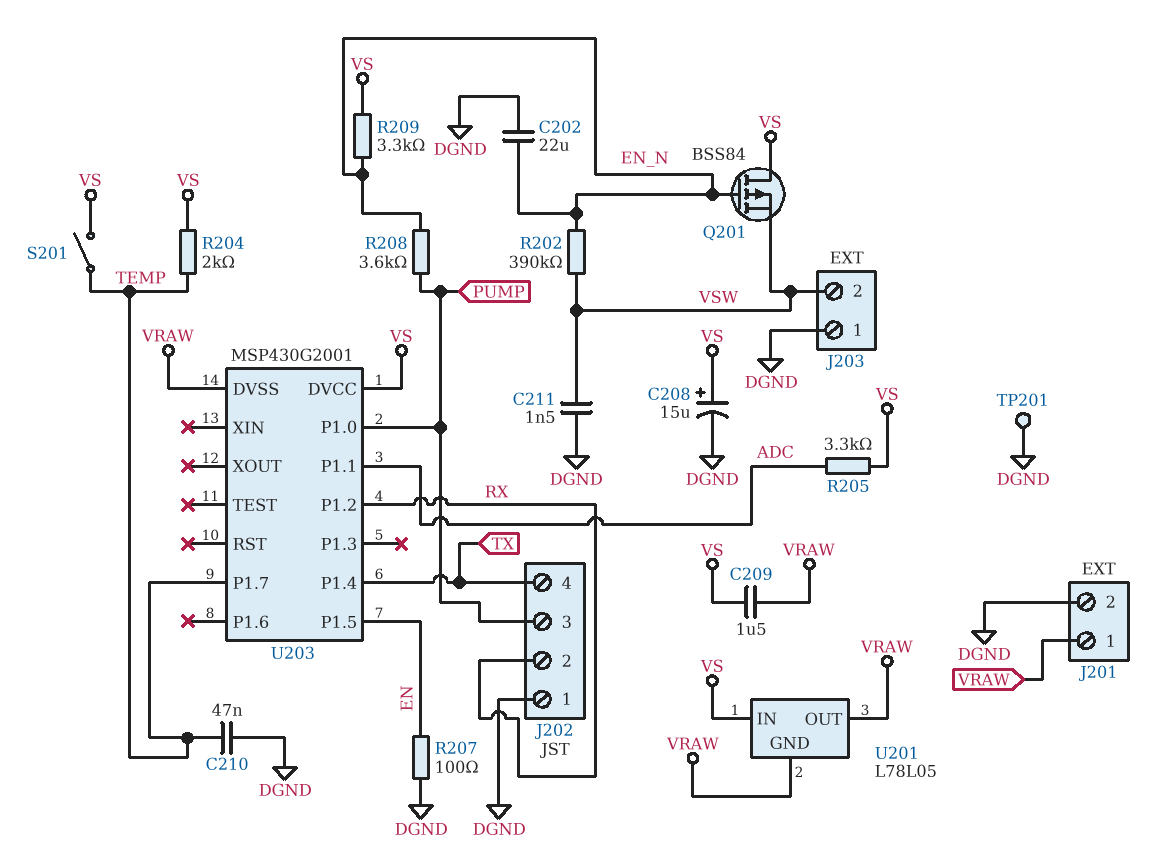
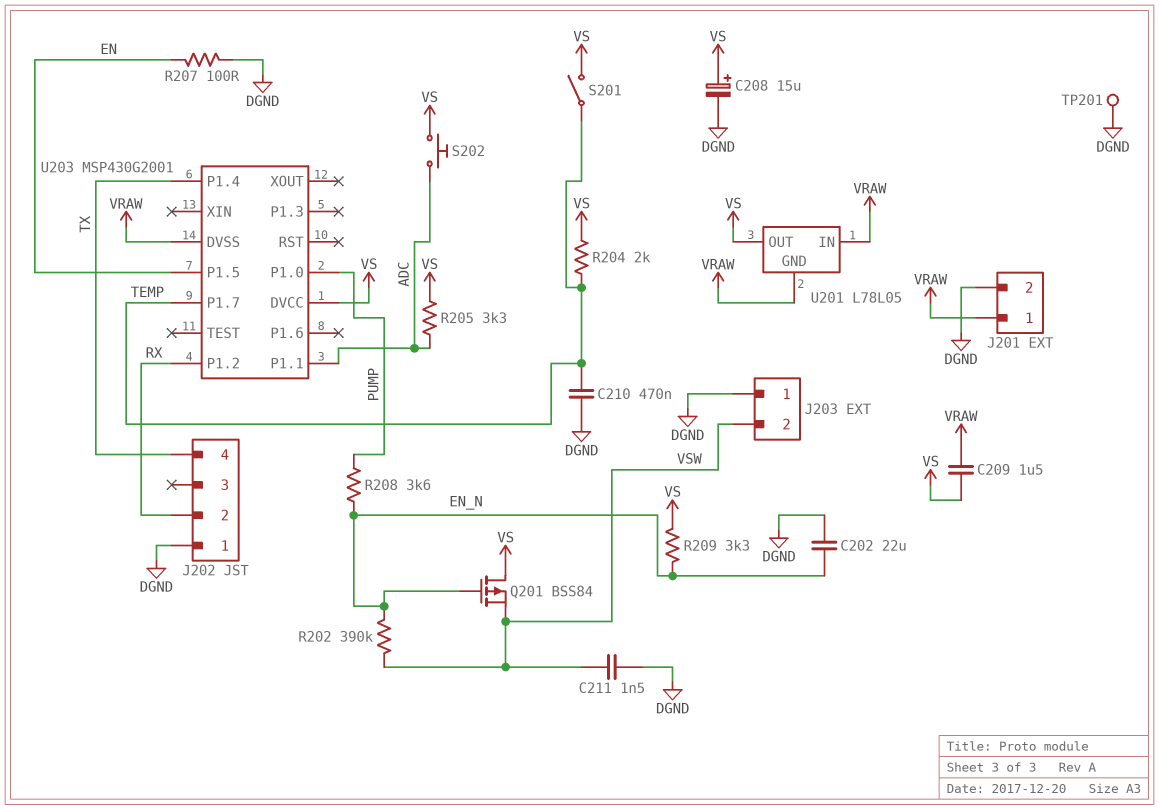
C210: 47nF (DGND, TEMP) -> 470nF (DGND, TEMP)
J202 pin 3: PUMP -> none
S202: none -> button (ADC, VS)
U201 pin IN: VS -> VRAW
U201 pin OUT: VRAW -> VS

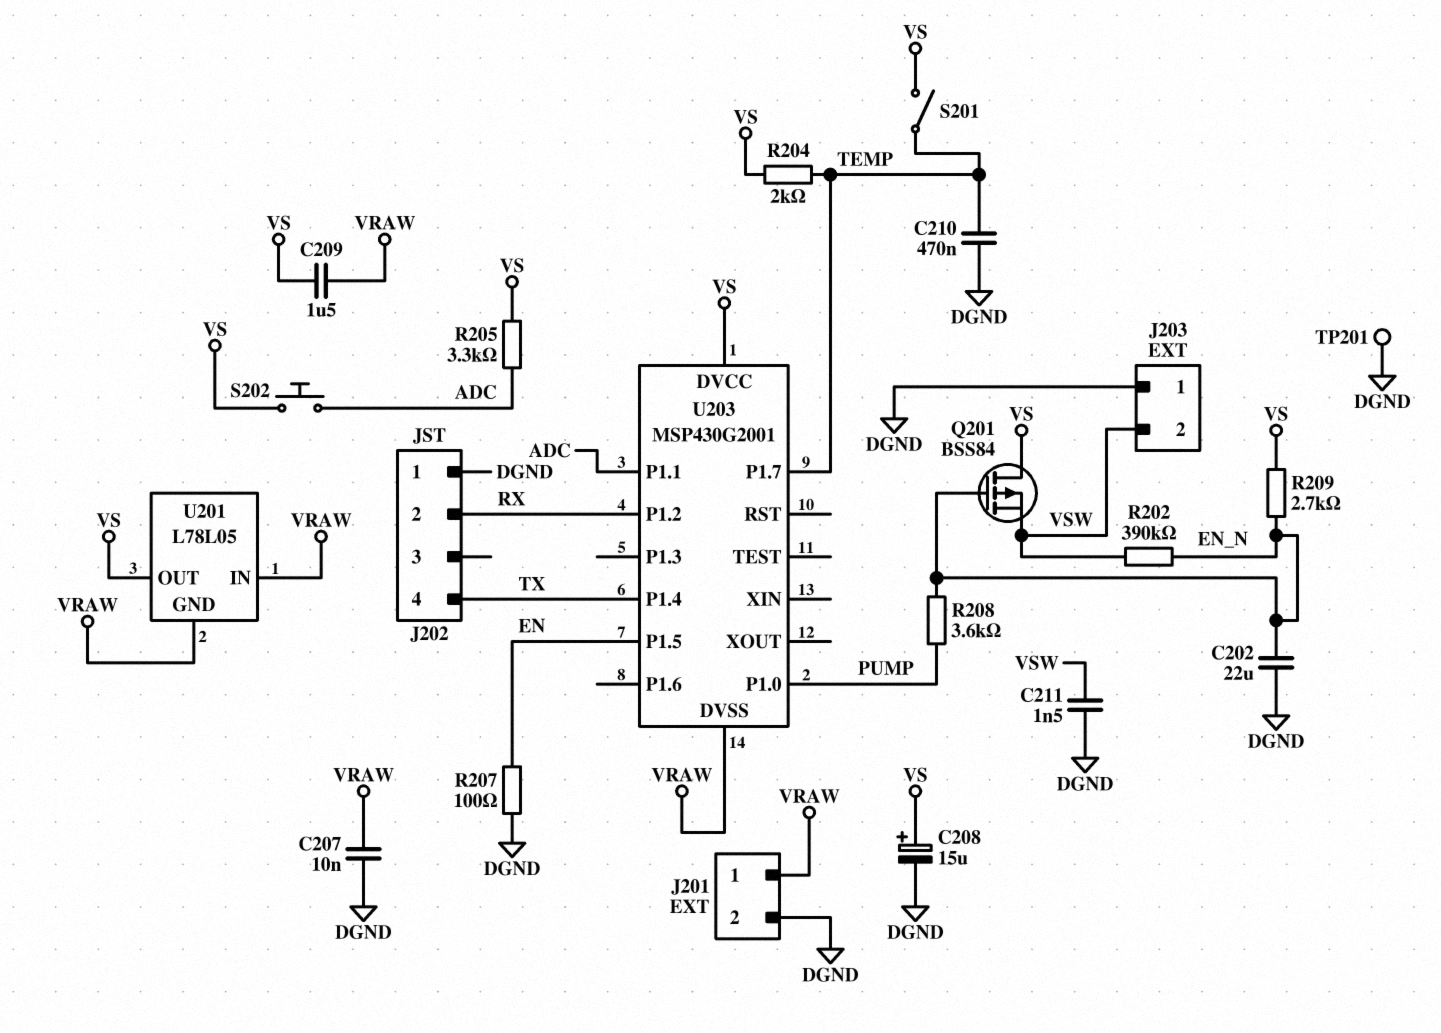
C207: none -> 10nF (DGND, VRAW)
R209: 3.3k (EN_N, VS) -> 2.7k (EN_N, VS)

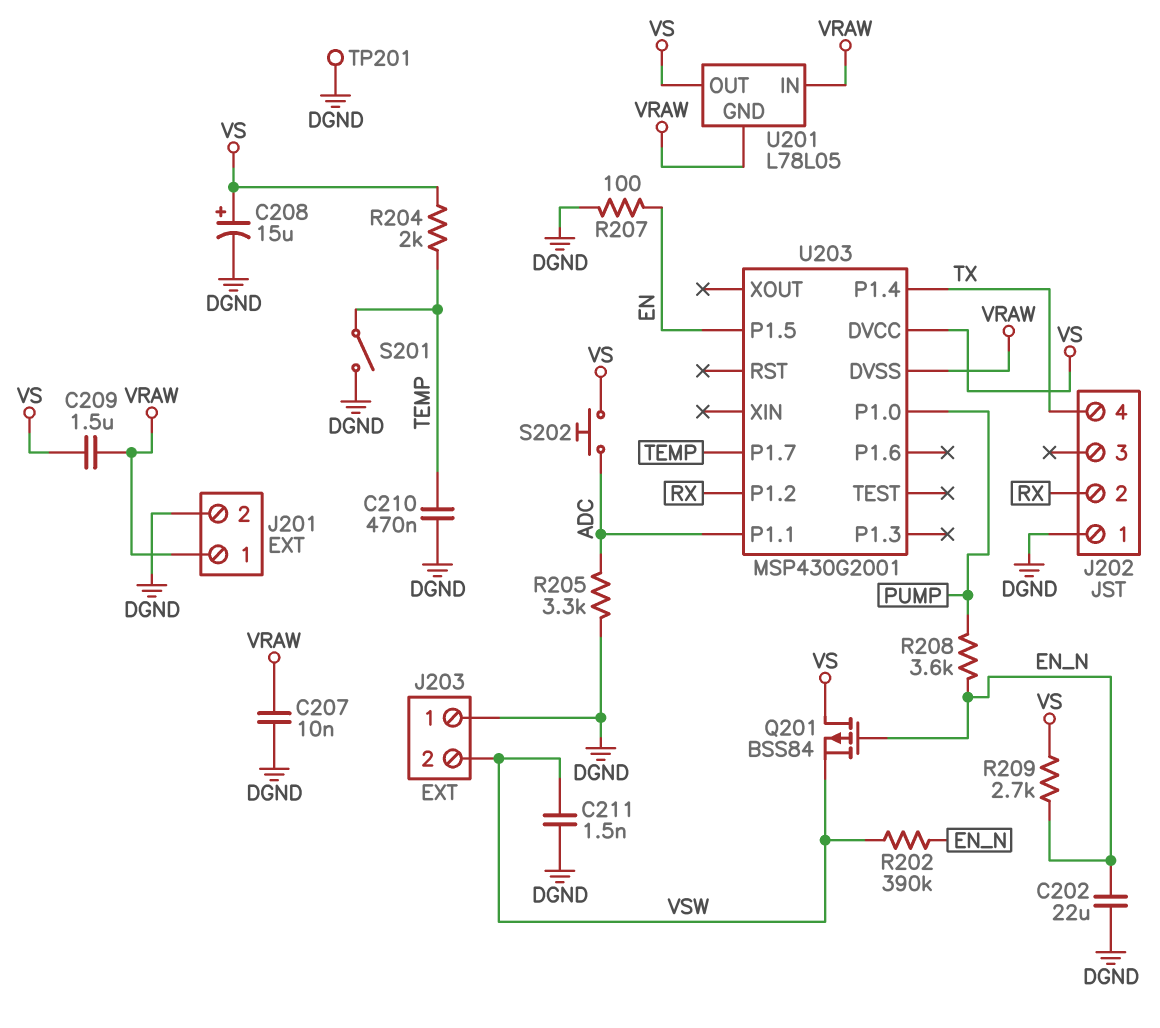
R205: 3.3k (ADC, VS) -> 3.3k (ADC, DGND)
S201: switch (TEMP, VS) -> switch (DGND, TEMP)

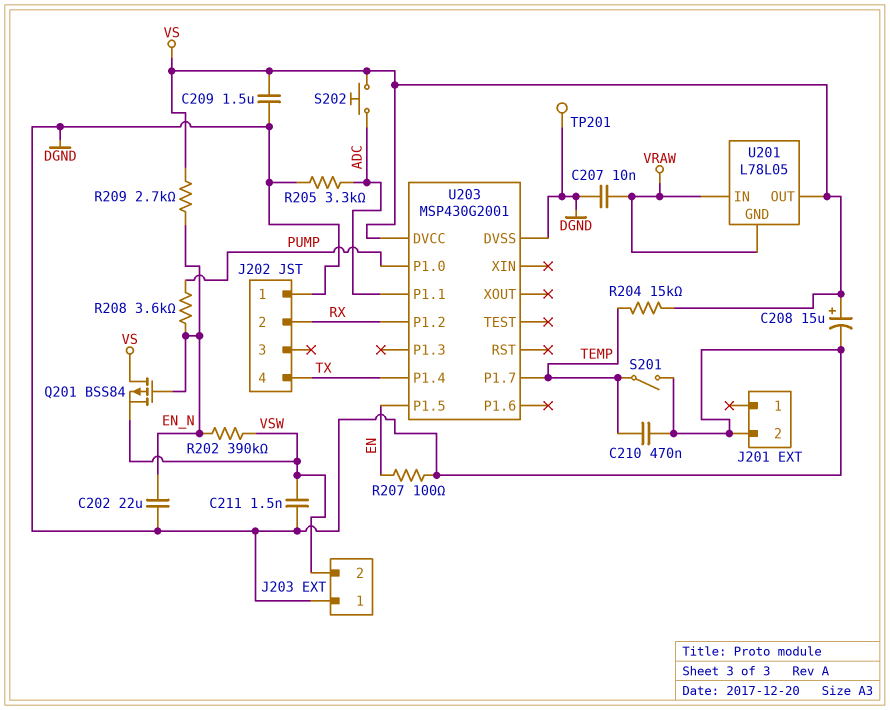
C209: 1.5uF (VRAW, VS) -> 1.5uF (DGND, VS)
J201 pin 1: VRAW -> none
R204: 2k (TEMP, VS) -> 15k (TEMP, VS)
U203 pin DVSS: VRAW -> DGND

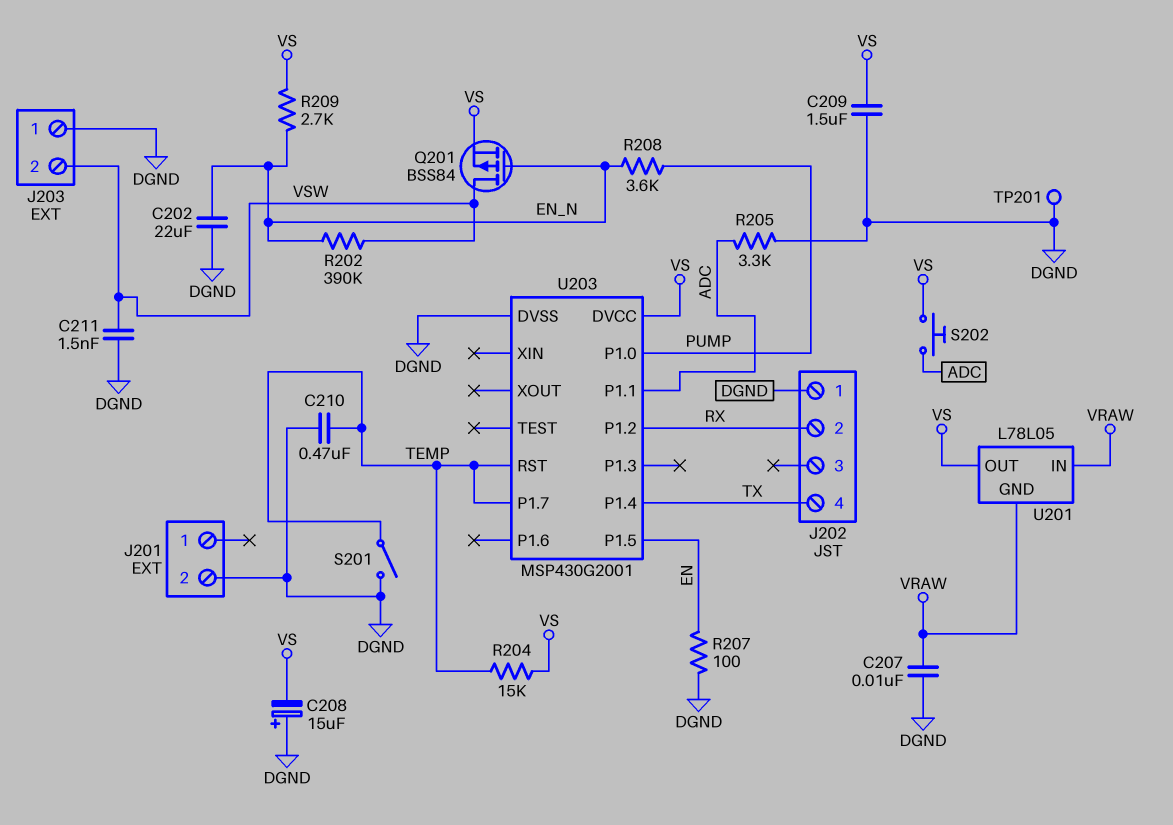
C208: 15uF (plus VS, minus DGND) -> 15uF (plus DGND, minus VS)
Q201: PMOS BSS84 (G EN_N, D VS, S VSW) -> PMOS BSS84 (G EN_N, D VSW, S VS)
U203 pin RST: none -> TEMP

